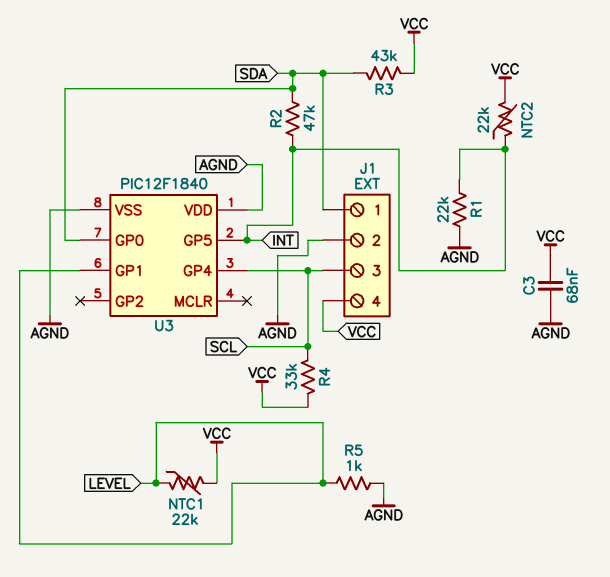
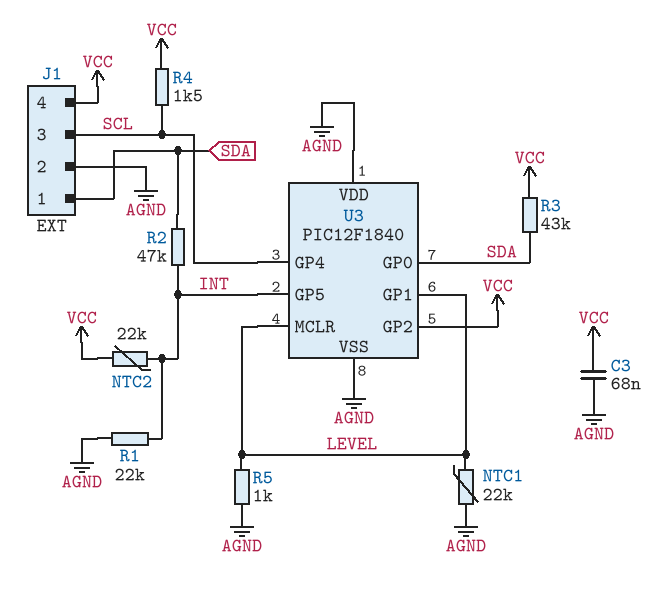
NTC1: 22k (LEVEL, VCC) -> 22k (AGND, LEVEL)
R4: 33k (SCL, VCC) -> 1.5k (SCL, VCC)
U3 pin GP2: none -> VCC
U3 pin MCLR: none -> LEVEL

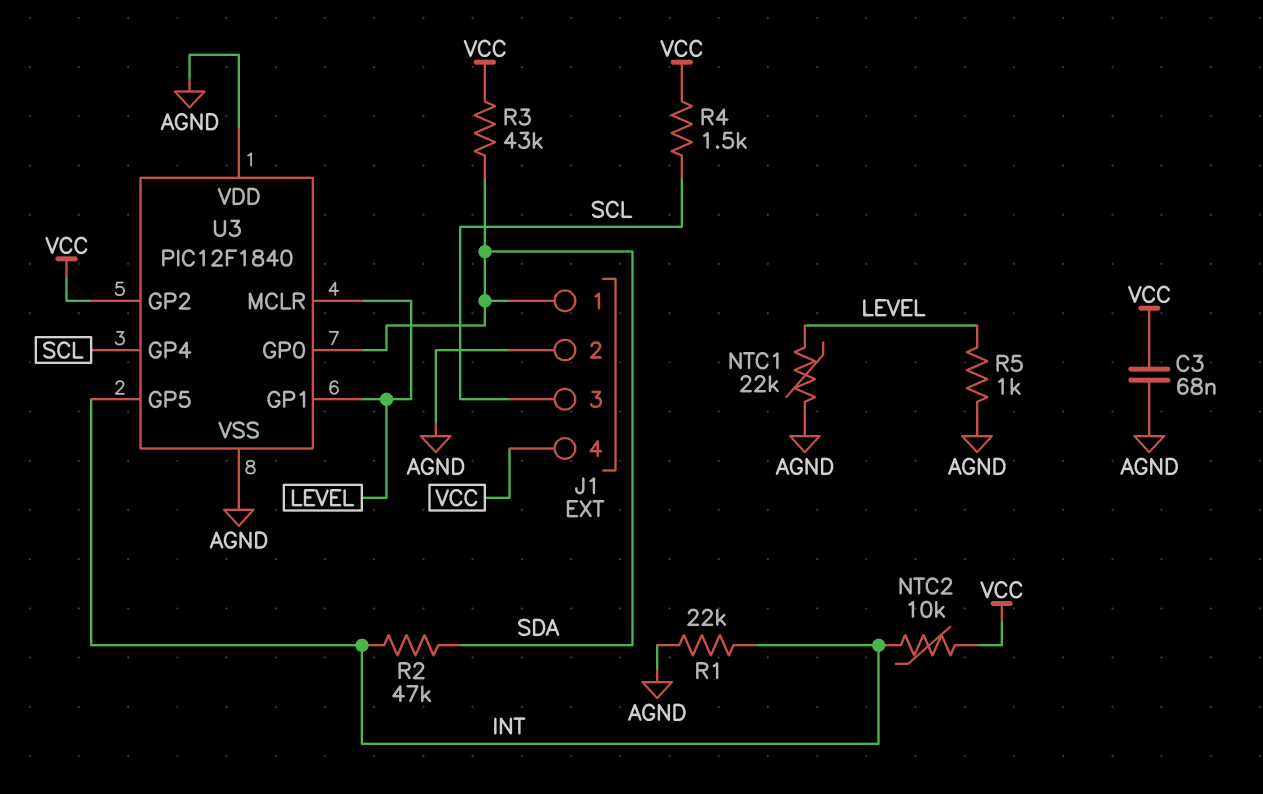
NTC2: 22k (INT, VCC) -> 10k (INT, VCC)

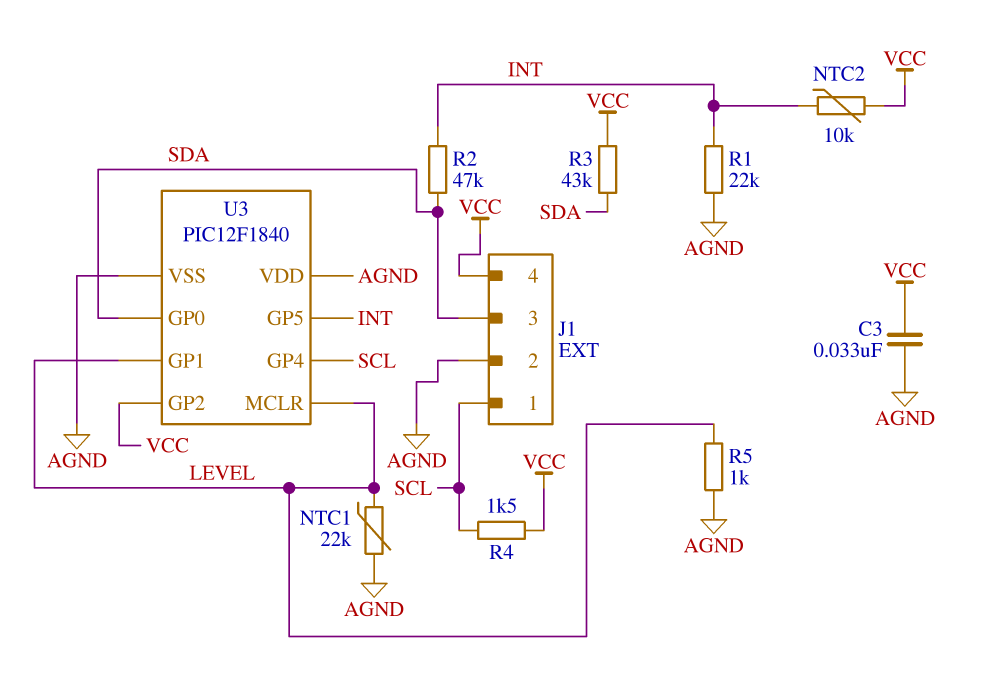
C3: 68nF (AGND, VCC) -> 33nF (AGND, VCC)
J1 pin 1: SDA -> SCL
J1 pin 3: SCL -> SDA

